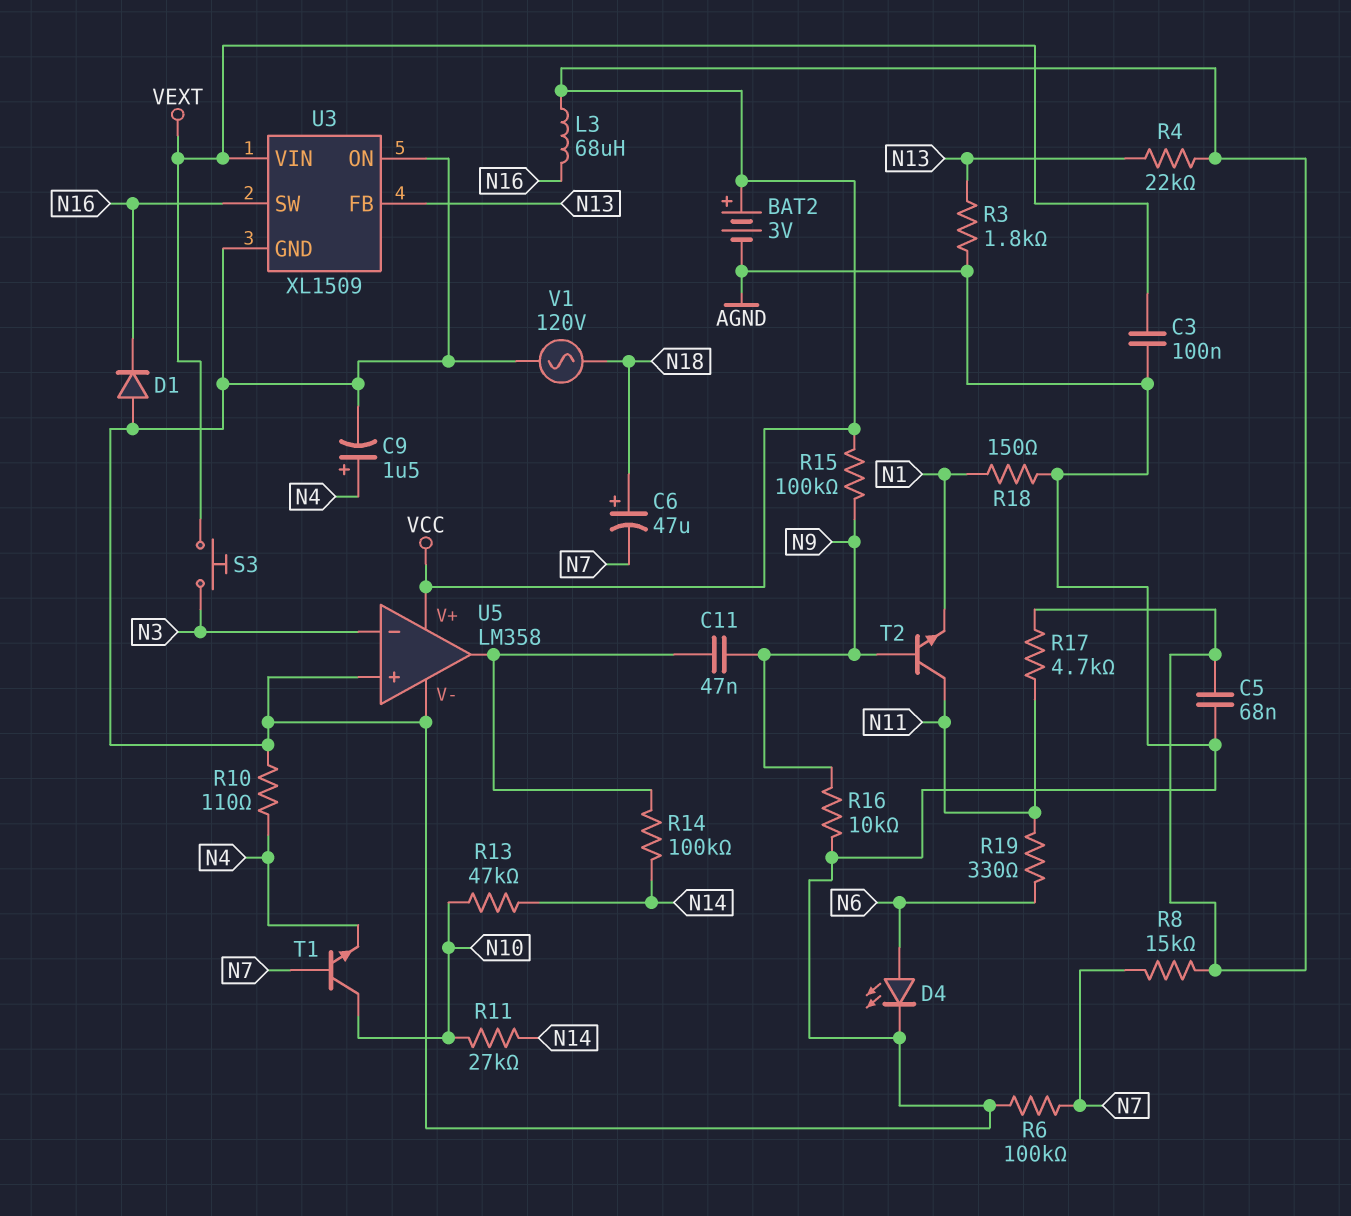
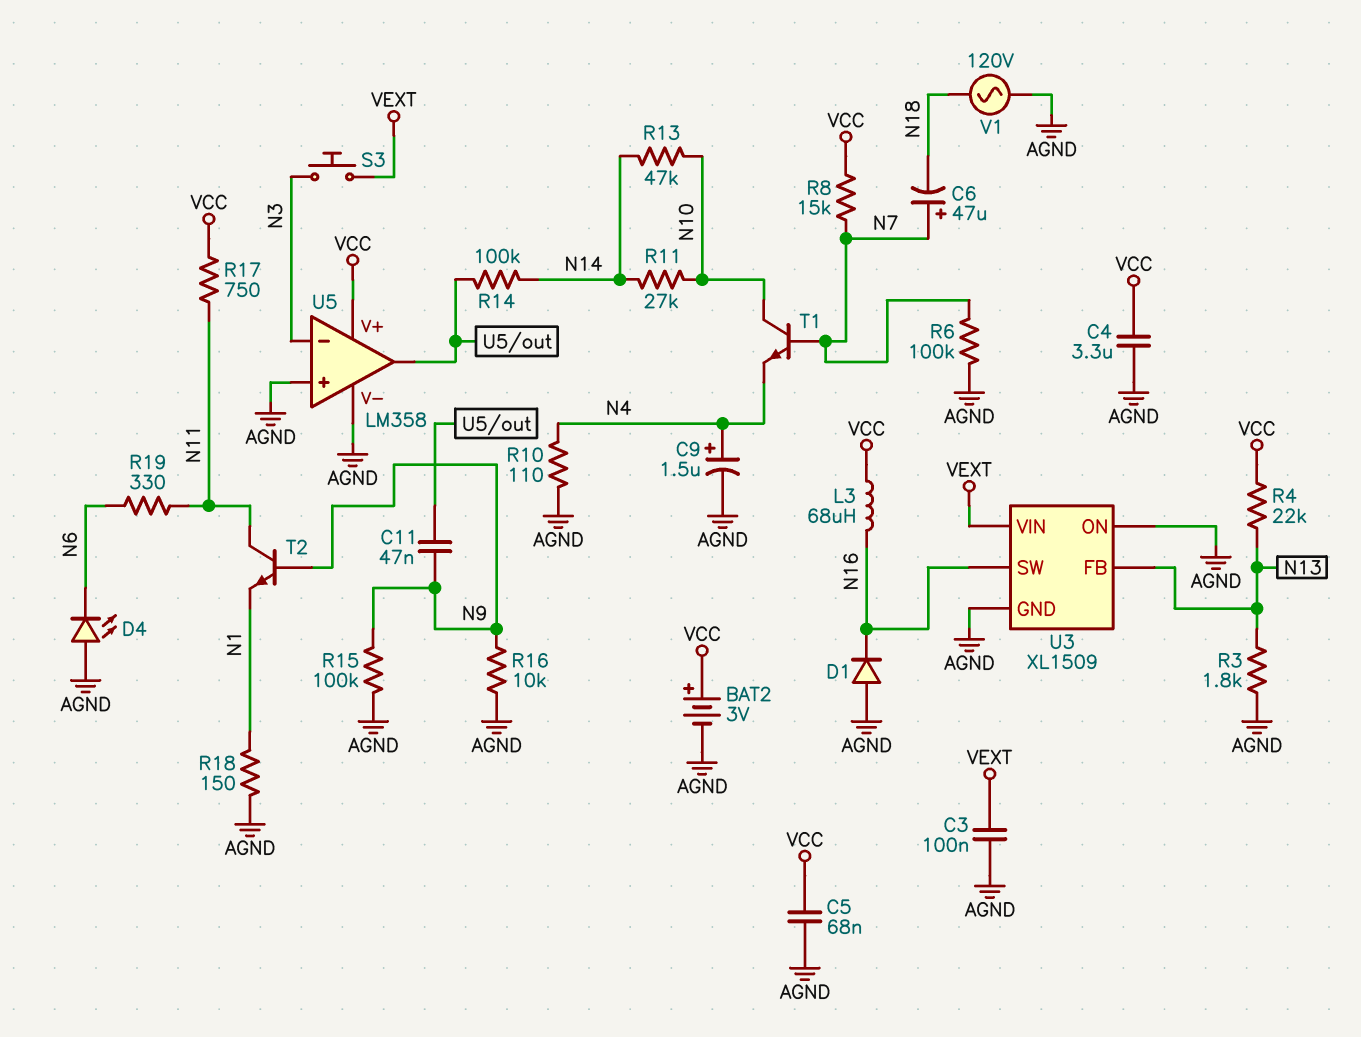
C4: none -> 3.3uF (AGND, VCC)
C6: 47uF (plus N18, minus N7) -> 47uF (plus N7, minus N18)
D4: LED (A N6, K AGND) -> LED (A AGND, K N6)
R15: 100k (N9, VCC) -> 100k (AGND, N9)
R17: 4.7k (N11, VCC) -> 750 (N11, VCC)

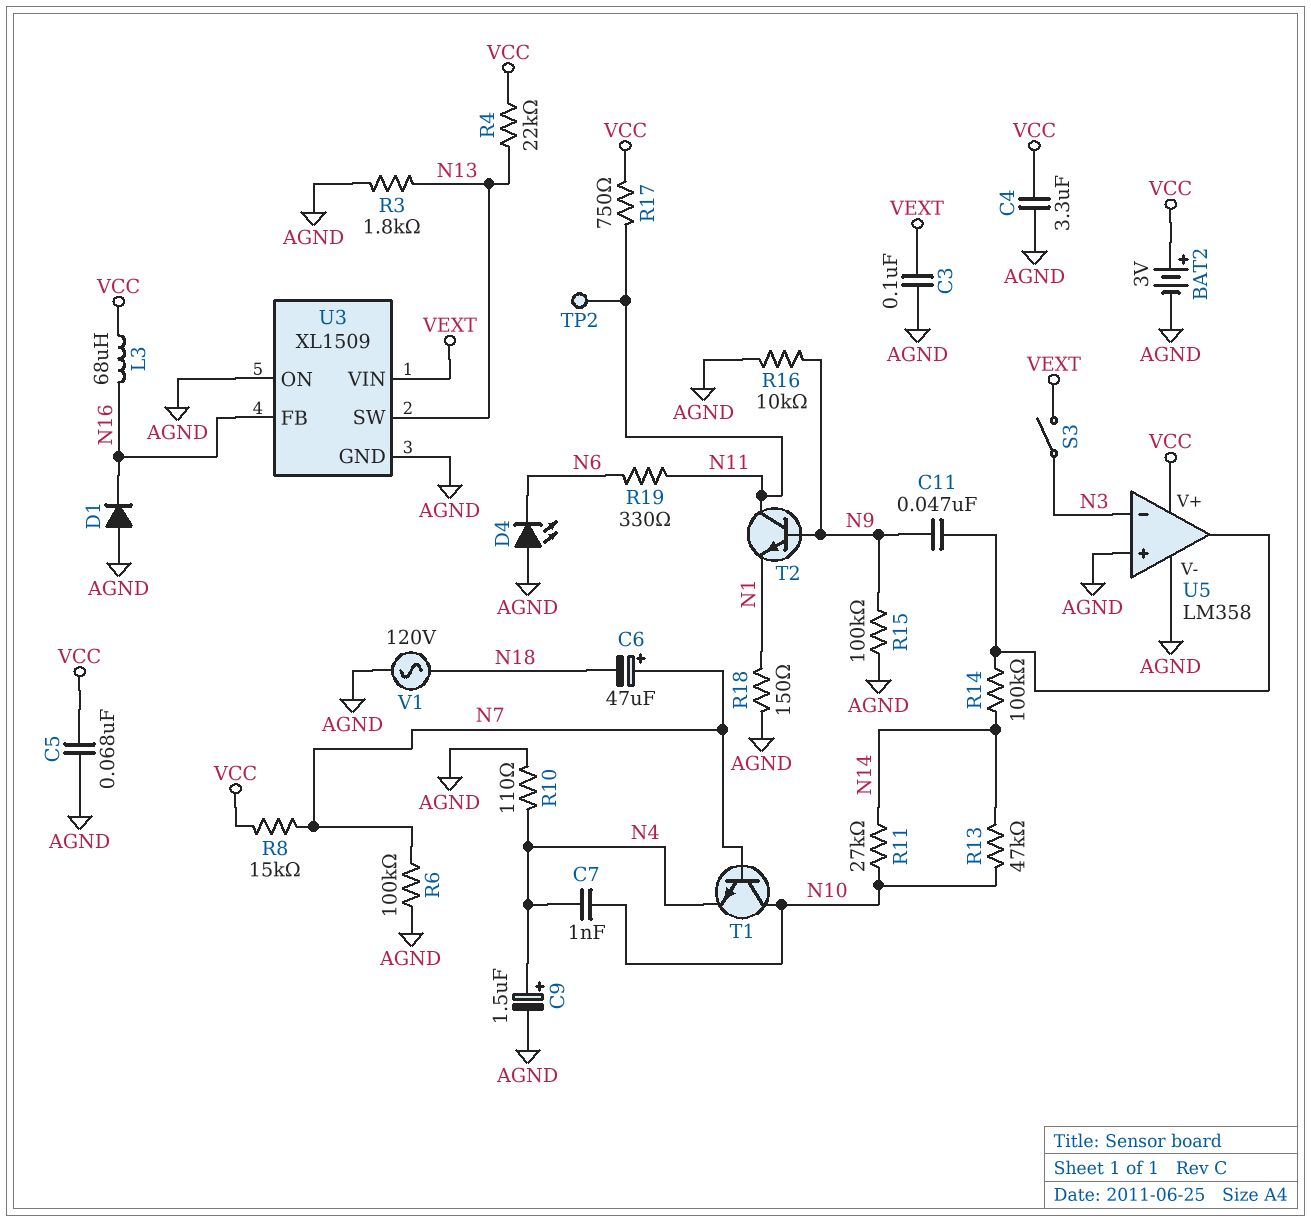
C7: none -> 1nF (N4, N10)
S3: button (N3, VEXT) -> switch (N3, VEXT)
TP2: none -> test point (N11)
U3 pin FB: N13 -> N16
U3 pin SW: N16 -> N13

